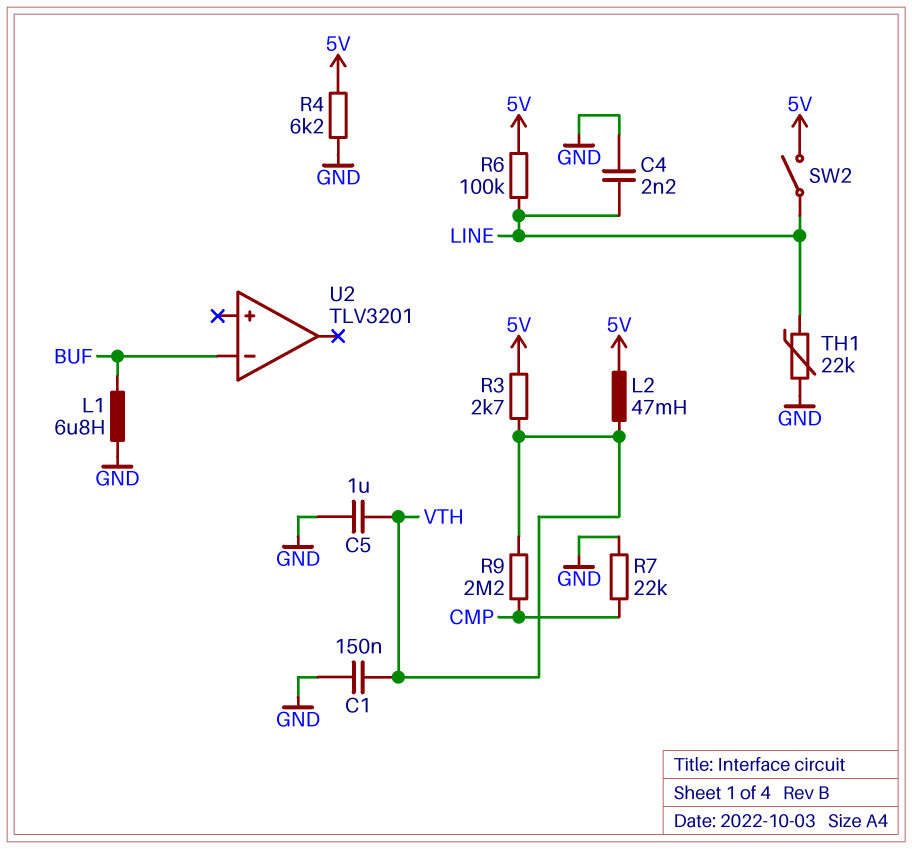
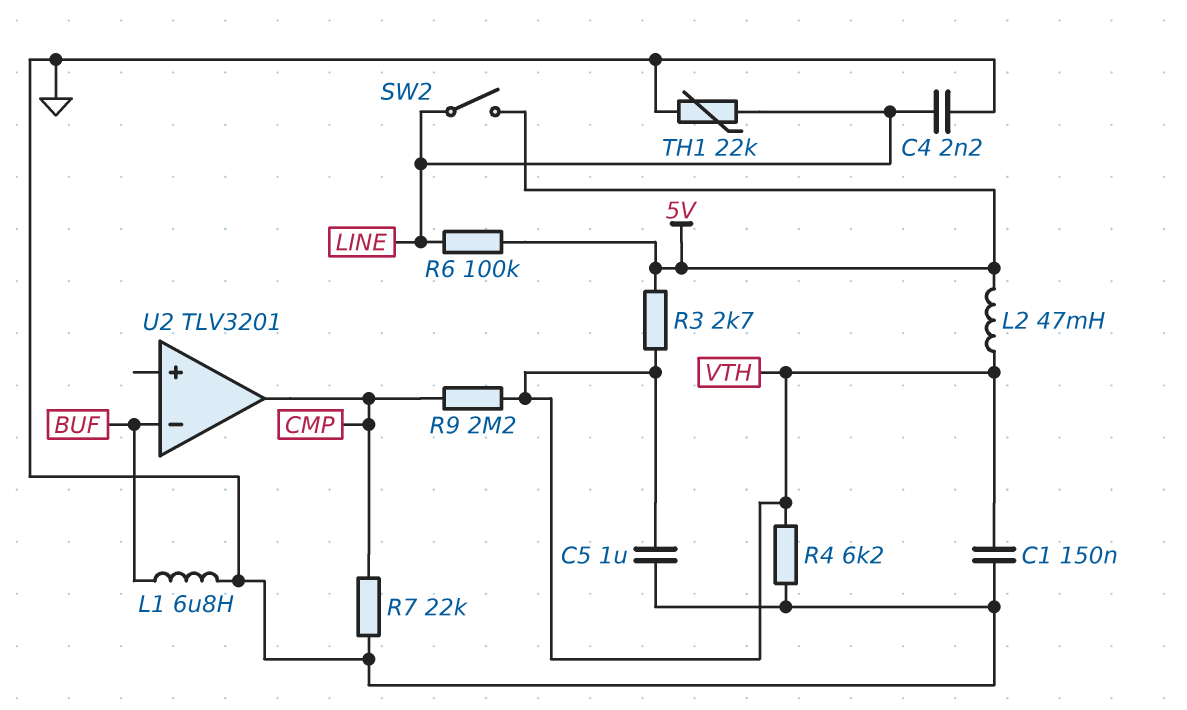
R4: 6.2k (5V, GND) -> 6.2k (GND, VTH)
U2 pin out: none -> CMP

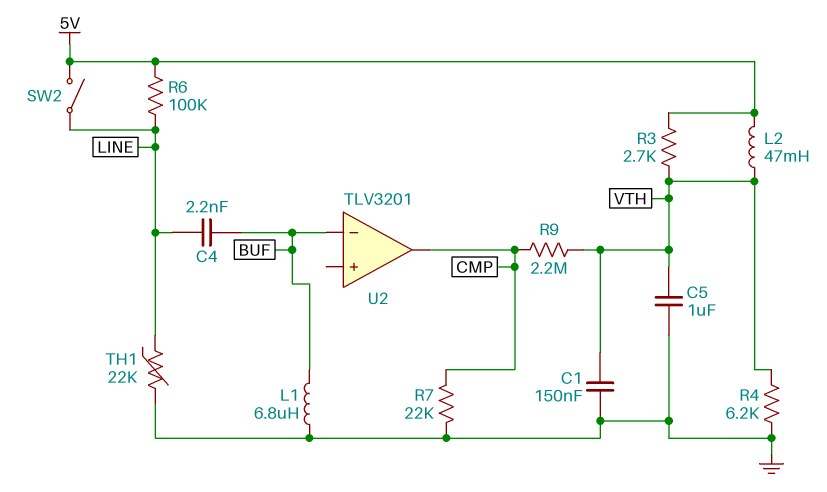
C4: 2.2nF (GND, LINE) -> 2.2nF (BUF, LINE)

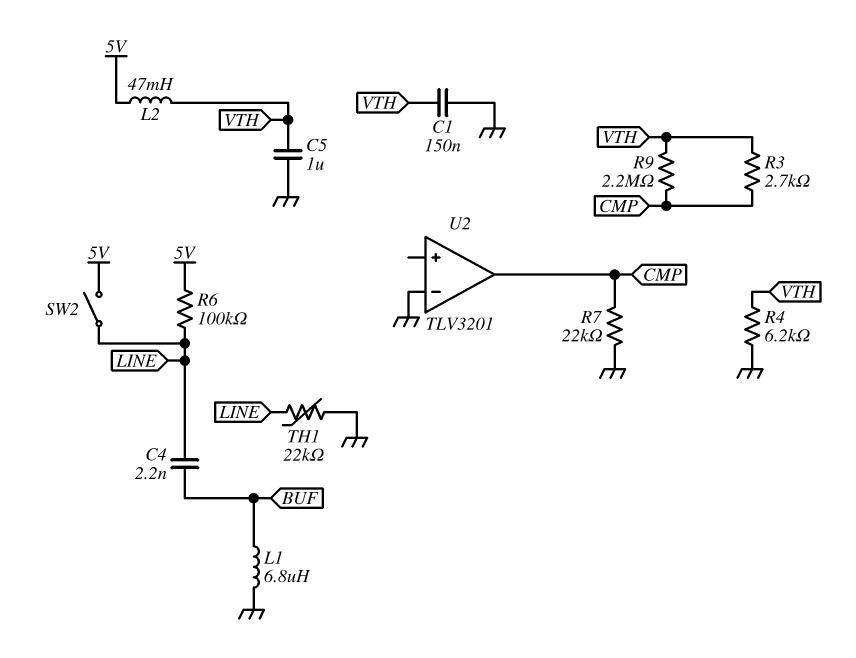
R3: 2.7k (5V, VTH) -> 2.7k (CMP, VTH)
U2 pin in-: BUF -> GND

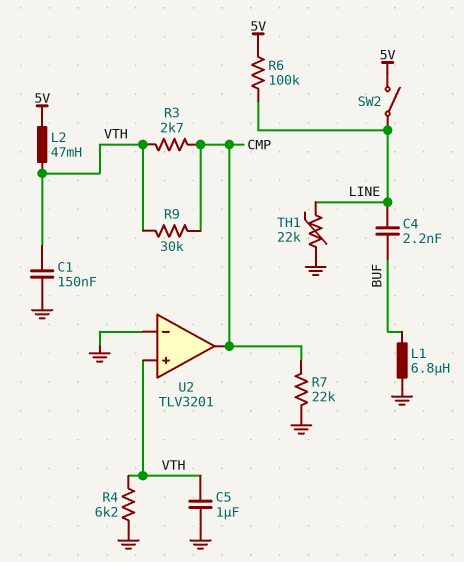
R9: 2.2M (CMP, VTH) -> 30k (CMP, VTH)
U2 pin in+: none -> VTH

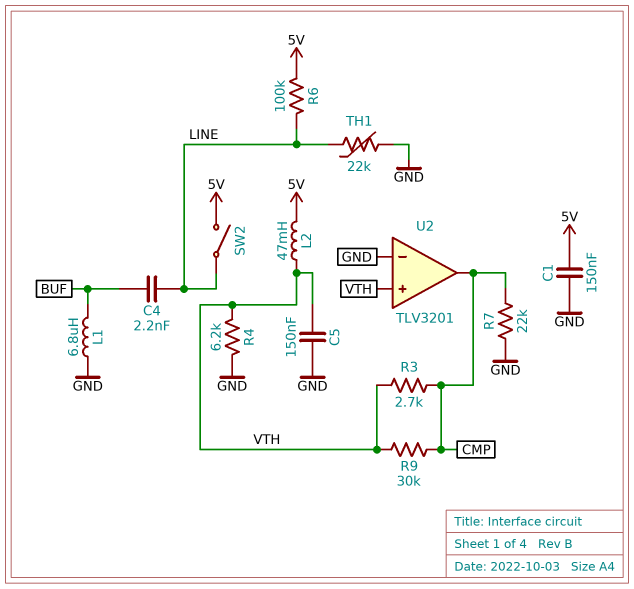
C1: 150nF (GND, VTH) -> 150nF (5V, GND)
C5: 1uF (GND, VTH) -> 150nF (GND, VTH)

